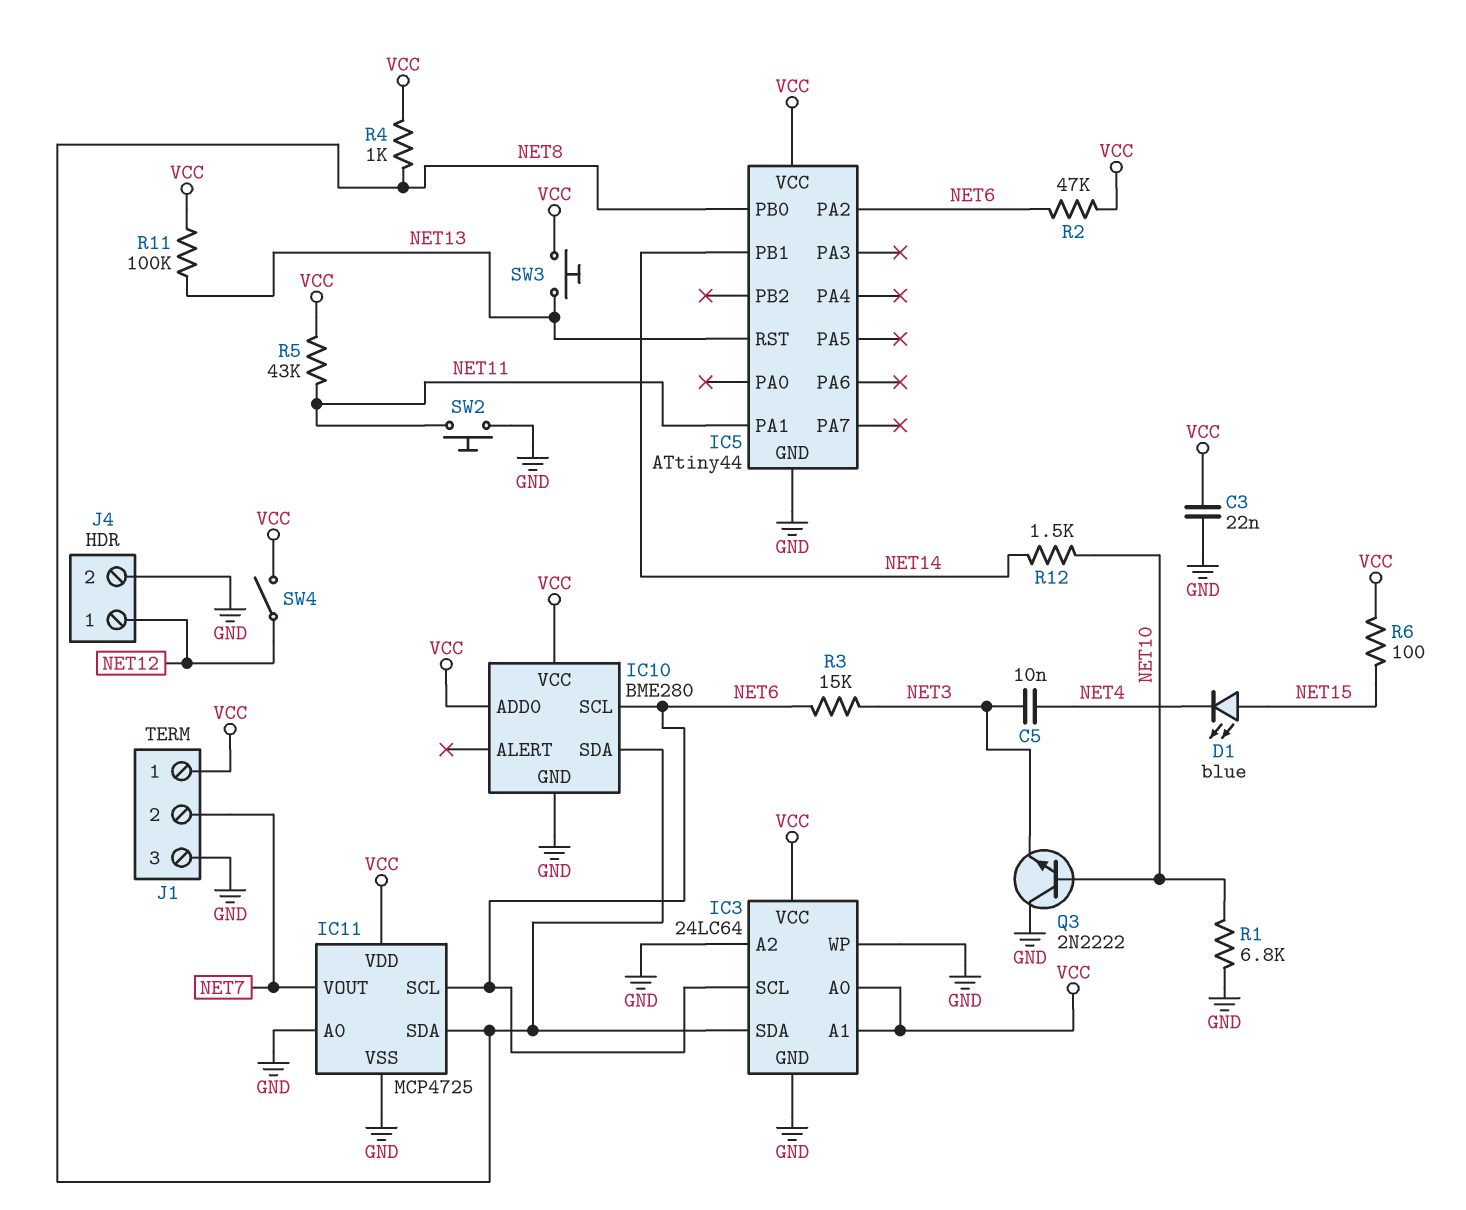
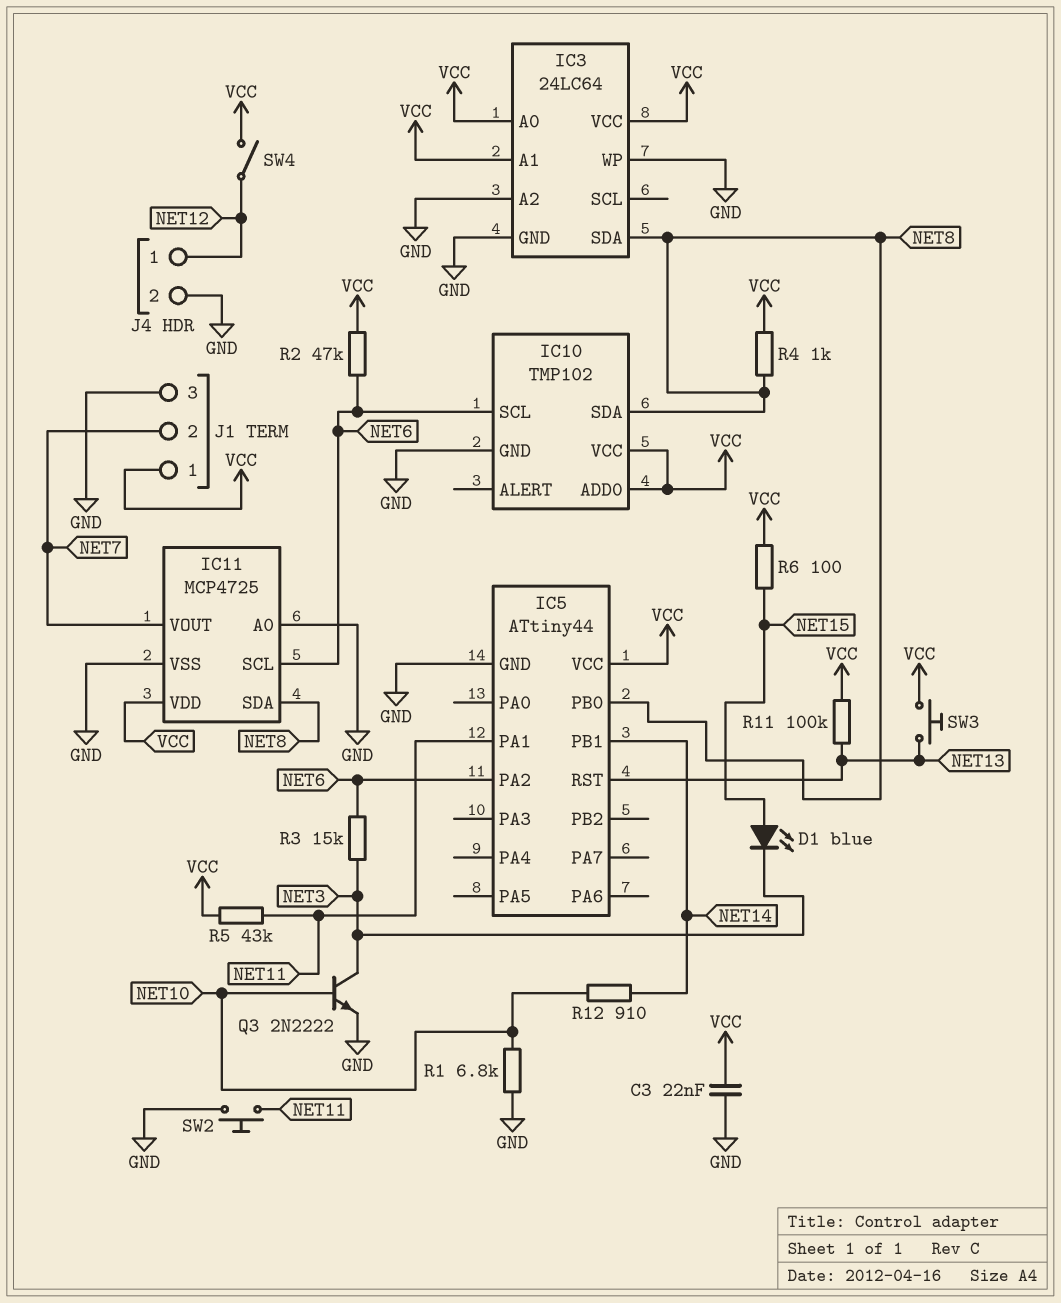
C5: 10nF (NET3, NET4) -> none
D1: LED blue (A NET15, K NET4) -> LED blue (A NET15, K NET3)
IC3 pin SCL: NET6 -> none
IC10: BME280 -> TMP102
Q3: NPN 2N2222 (B NET10, C GND, E NET3) -> NPN 2N2222 (B NET10, C NET3, E GND)
R12: 1.5k (NET10, NET14) -> 910 (NET10, NET14)

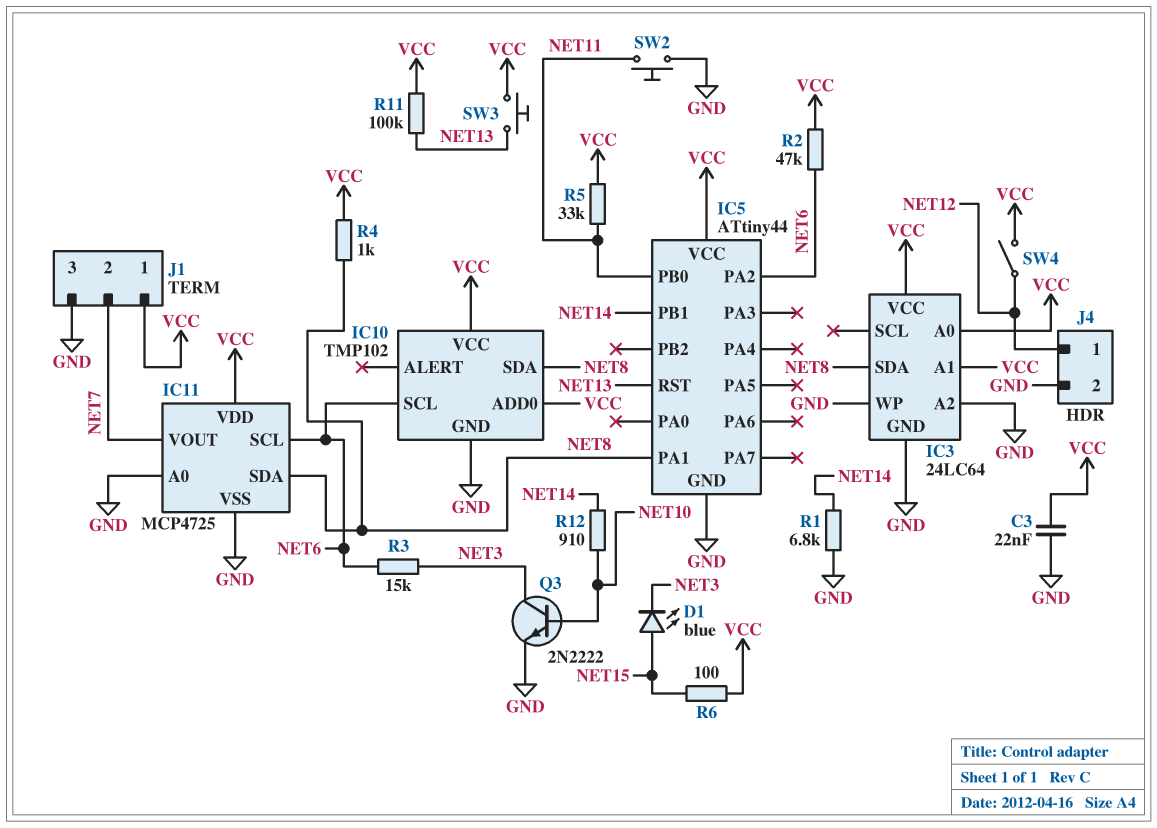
IC5 pin PA1: NET11 -> NET8
IC5 pin PB0: NET8 -> NET11
R1: 6.8k (GND, NET10) -> 6.8k (GND, NET14)
R5: 43k (NET11, VCC) -> 33k (NET11, VCC)

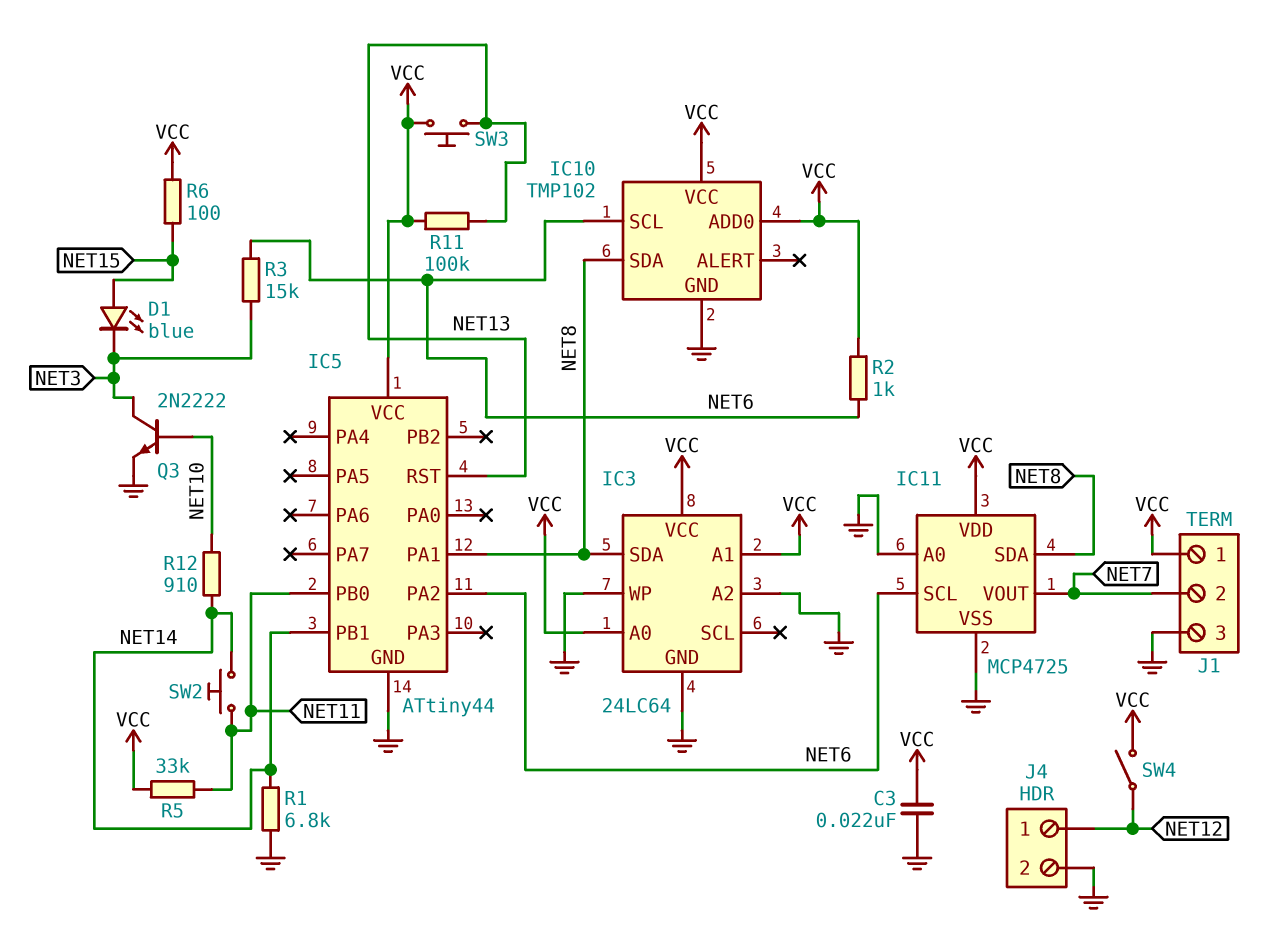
R2: 47k (NET6, VCC) -> 1k (NET6, VCC)
R4: 1k (NET8, VCC) -> none
SW2: button (GND, NET11) -> button (NET11, NET14)

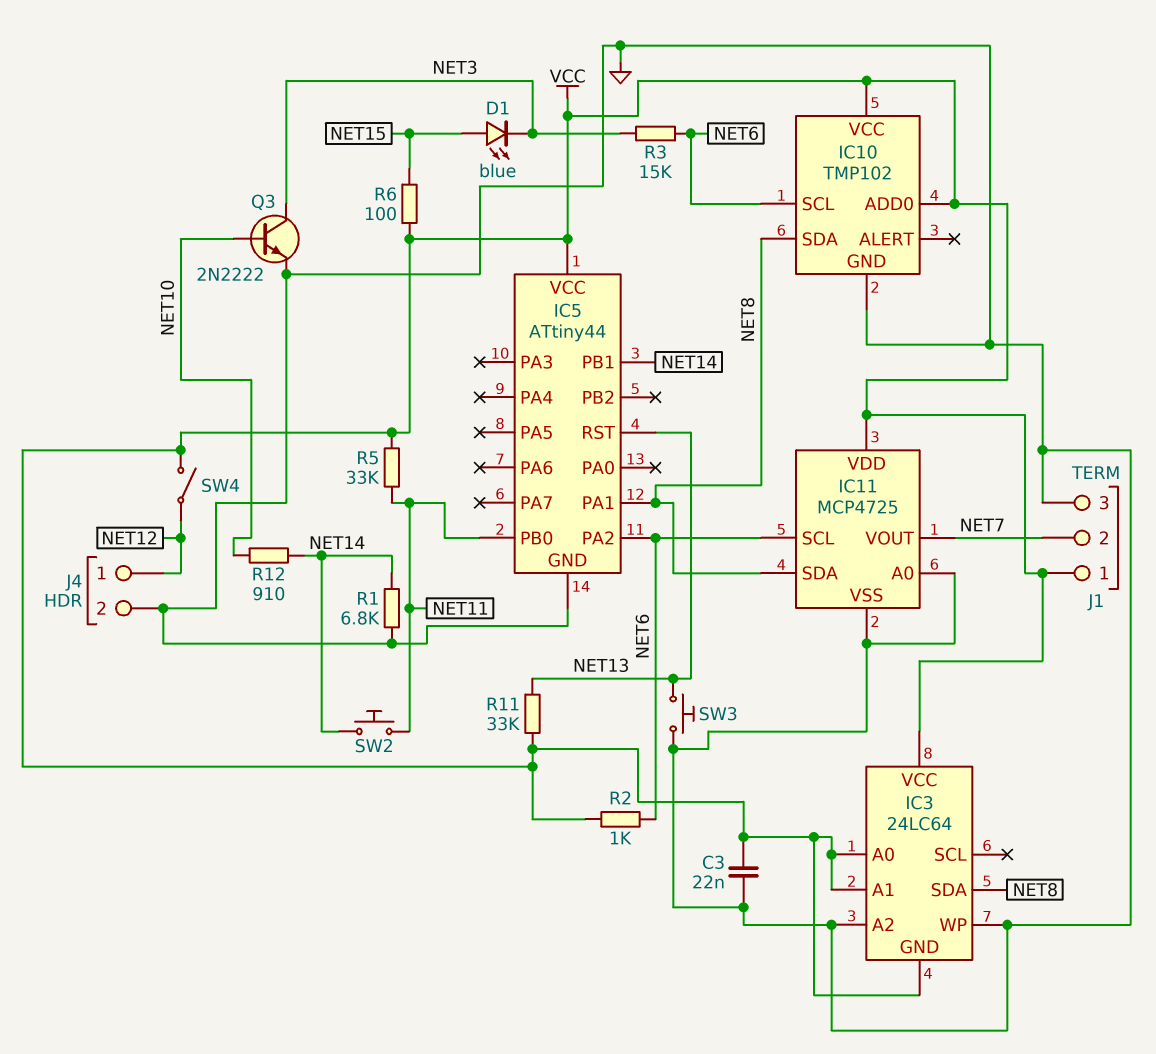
IC3 pin GND: GND -> VCC
R11: 100k (NET13, VCC) -> 33k (NET13, VCC)
SW3: button (NET13, VCC) -> button (GND, NET13)

